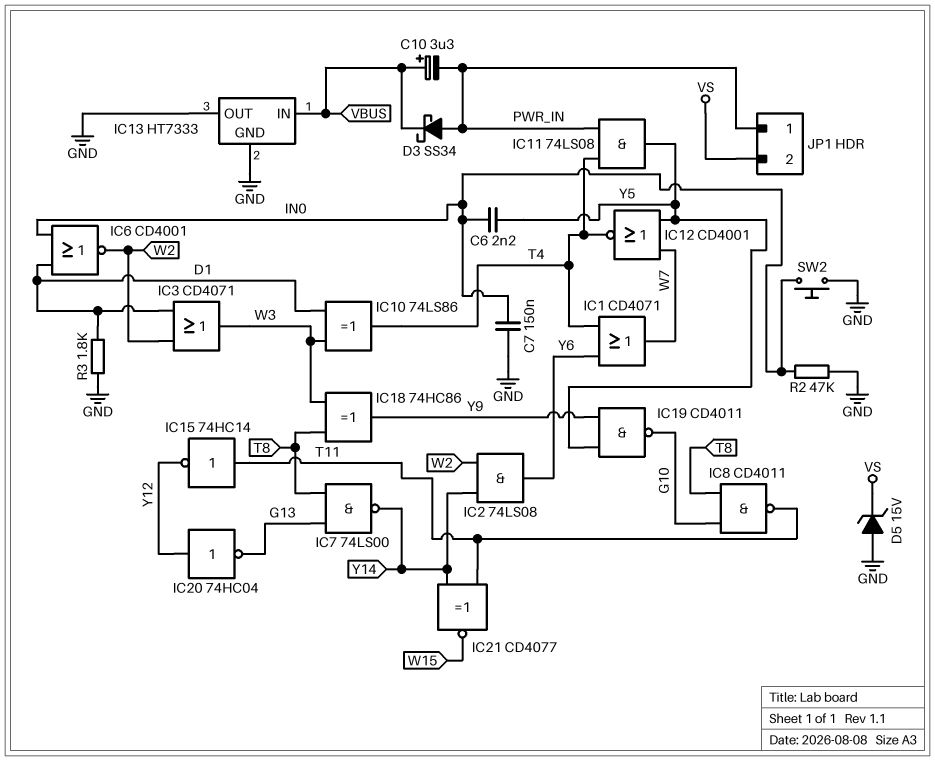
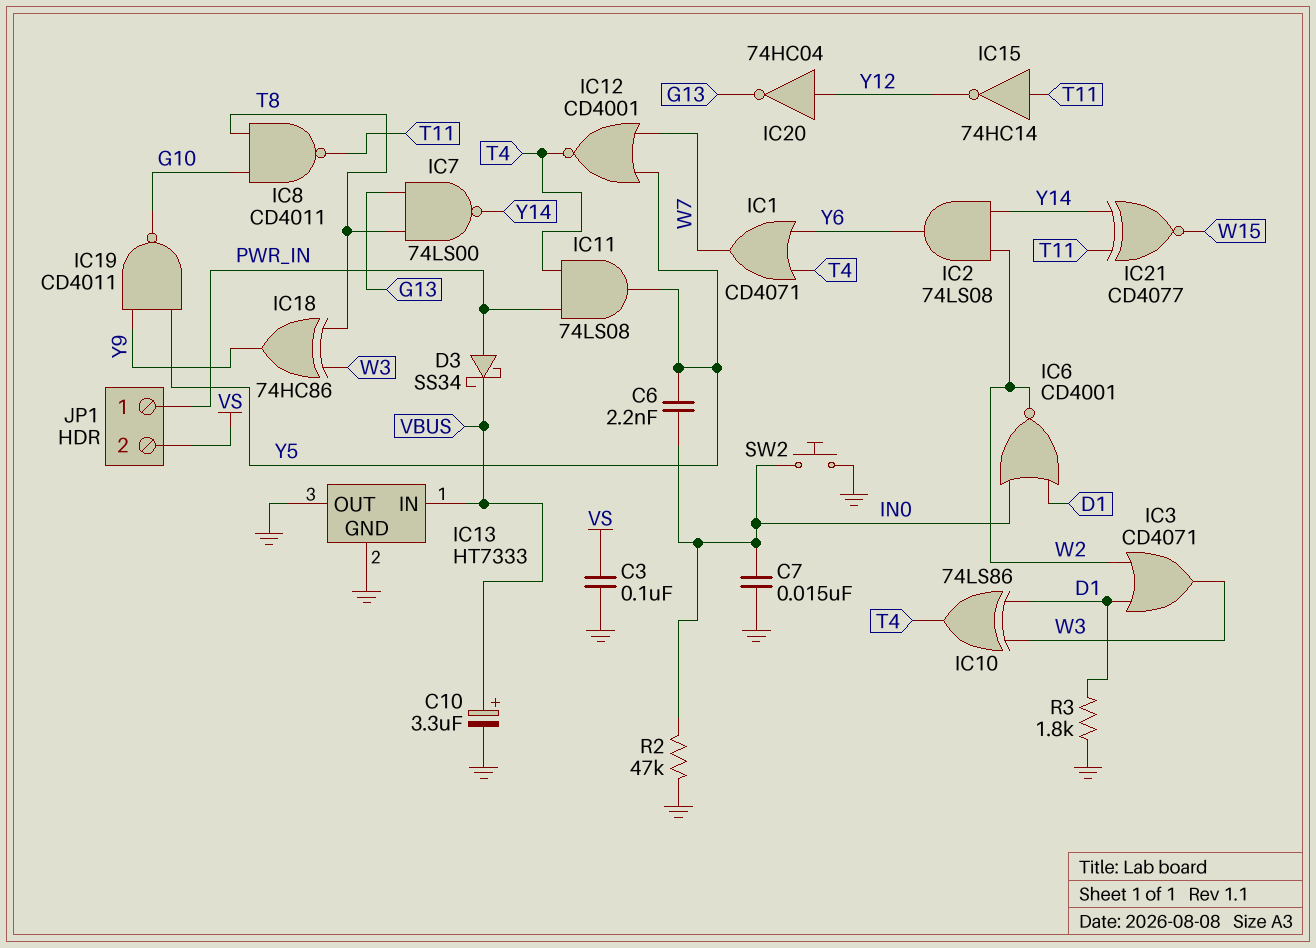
C3: none -> 100nF (GND, VS)
C7: 150nF (GND, IN0) -> 15nF (GND, IN0)
C10: 3.3uF (plus VBUS, minus PWR_IN) -> 3.3uF (plus VBUS, minus GND)
D5: zener 15V (A GND, K VS) -> none

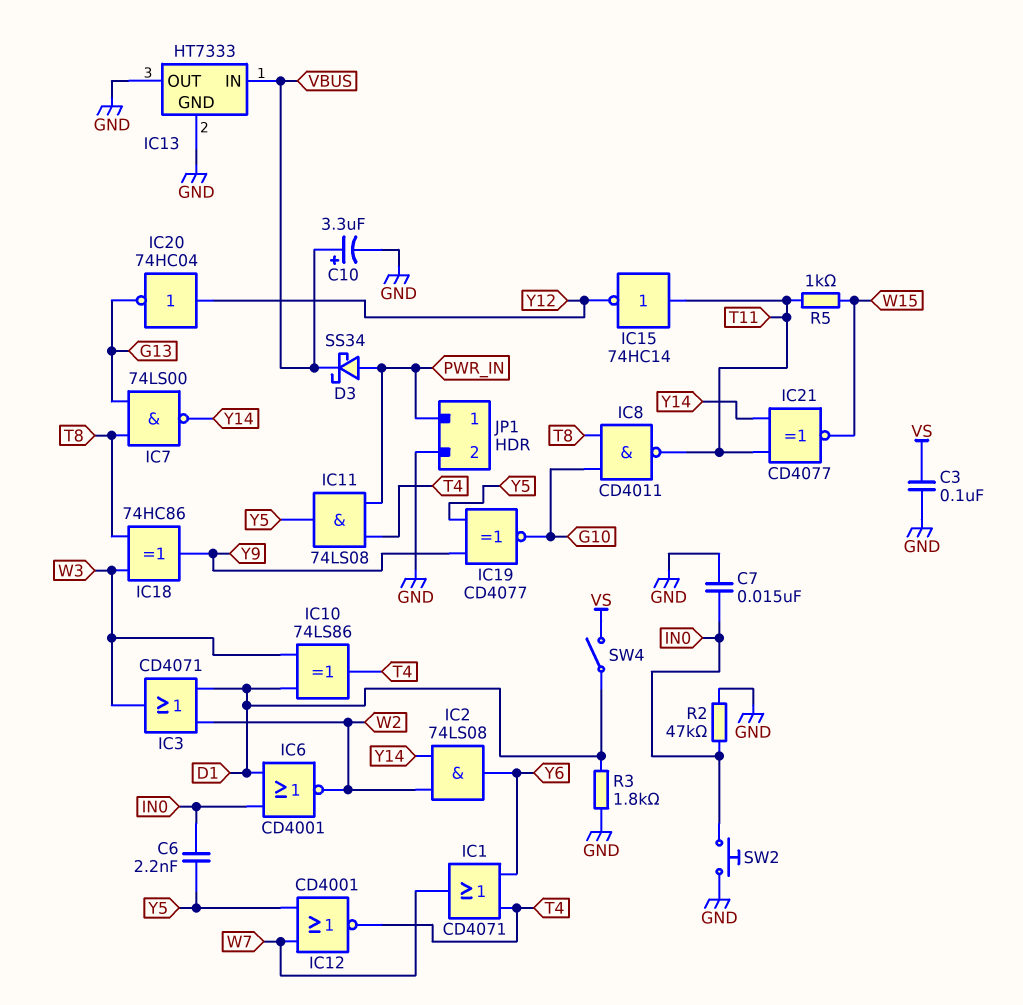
IC19: NAND CD4011 (in Y5, in Y9, out G10) -> XNOR CD4077 (in Y5, in Y9, out G10)
JP1 pin 2: VS -> GND
R5: none -> 1k (T11, W15)
SW4: none -> switch (D1, VS)

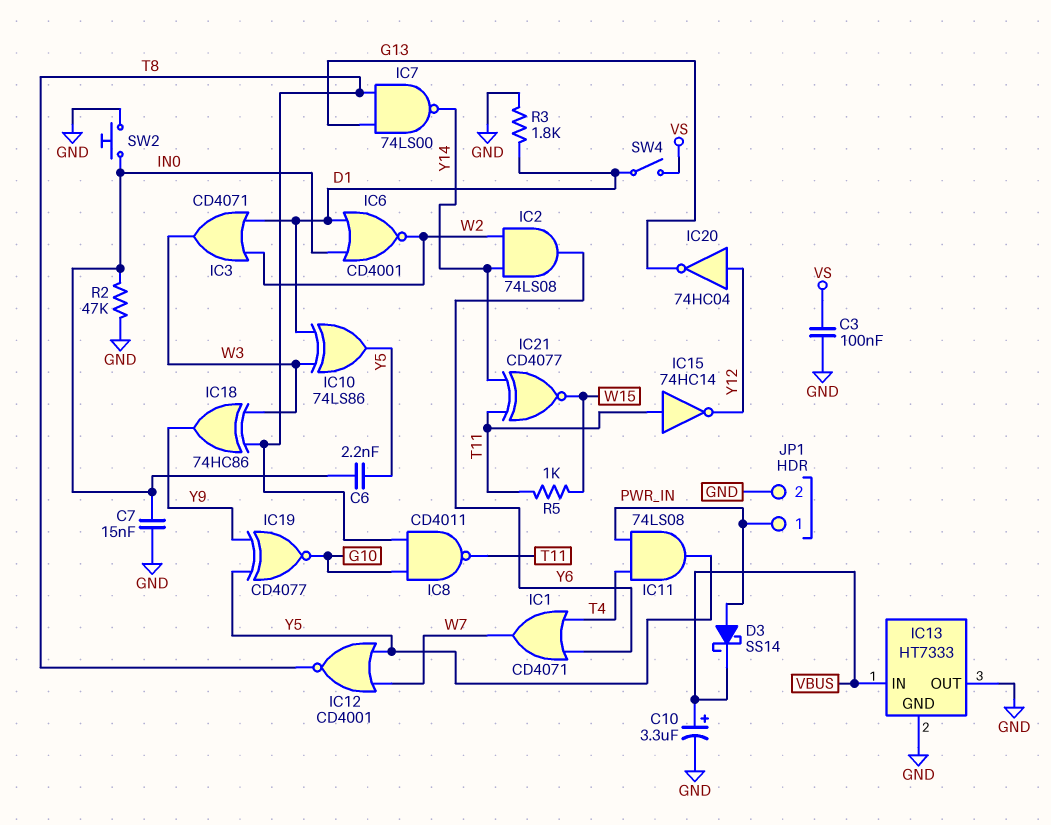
D3: schottky SS34 (A PWR_IN, K VBUS) -> schottky SS14 (A PWR_IN, K VBUS)
IC10: XOR 74LS86 (in D1, in W3, out T4) -> XOR 74LS86 (in D1, in W3, out Y5)
IC12: NOR CD4001 (in W7, in Y5, out T4) -> NOR CD4001 (in W7, in Y5, out T8)

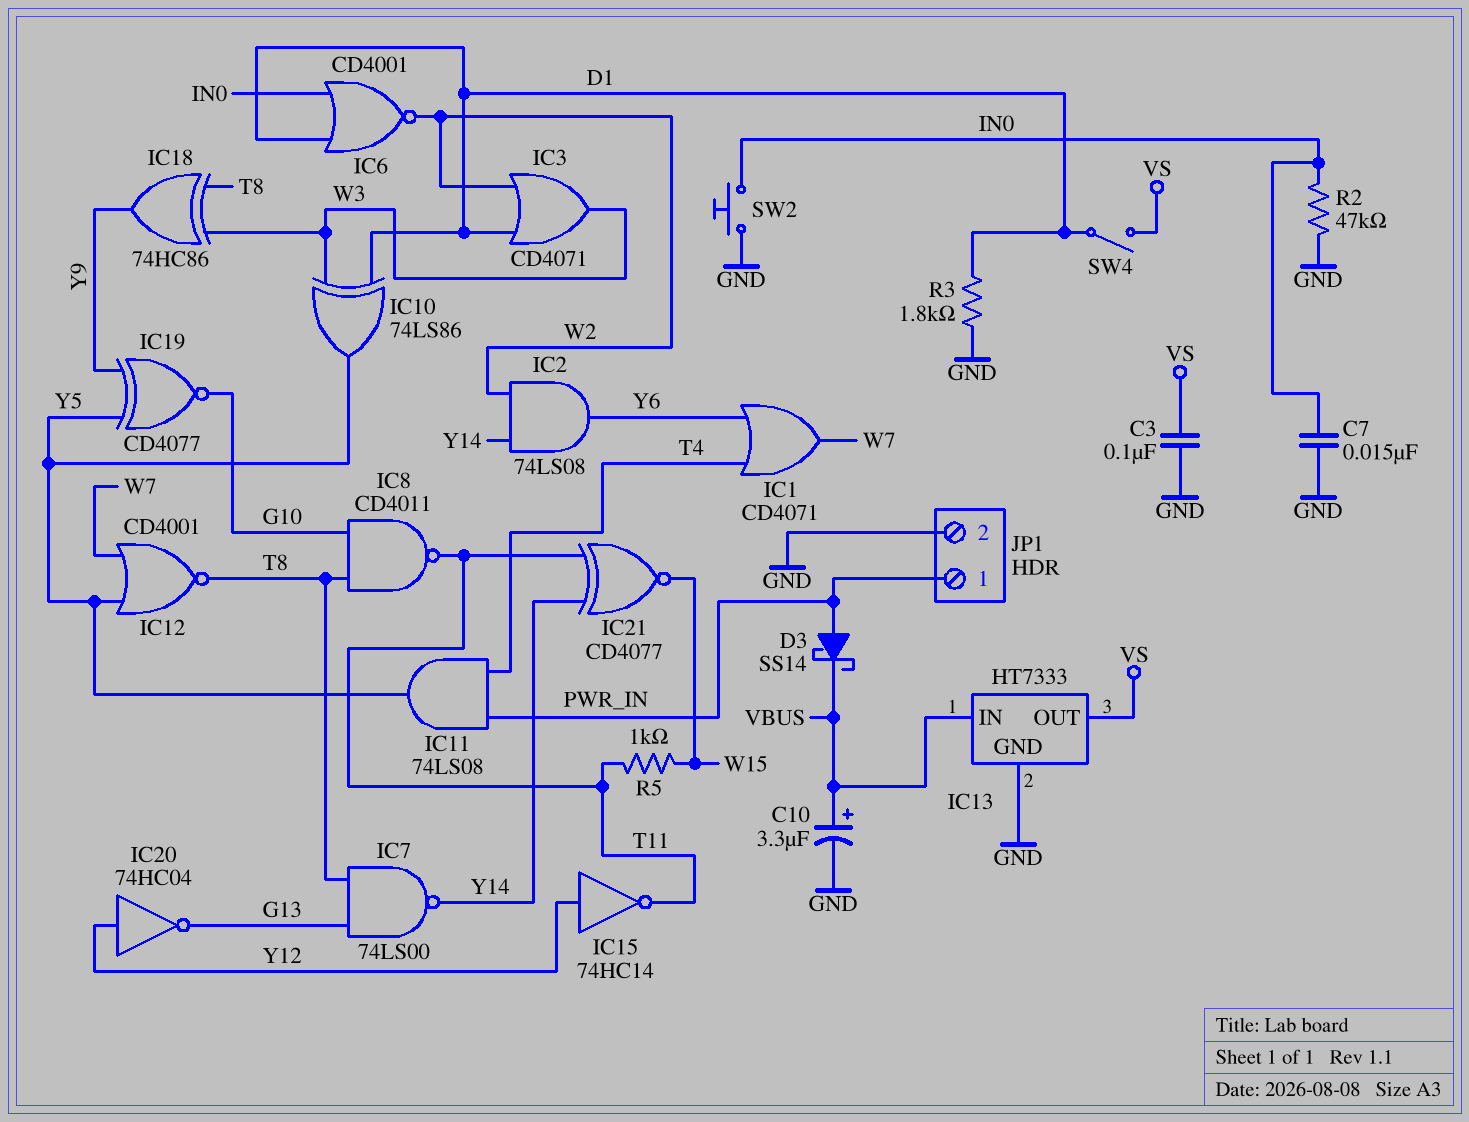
C6: 2.2nF (IN0, Y5) -> none
IC13 pin OUT: GND -> VS
IC15: NOT 74HC14 (in T11, out Y12) -> NOT 74HC14 (in Y12, out T11)

